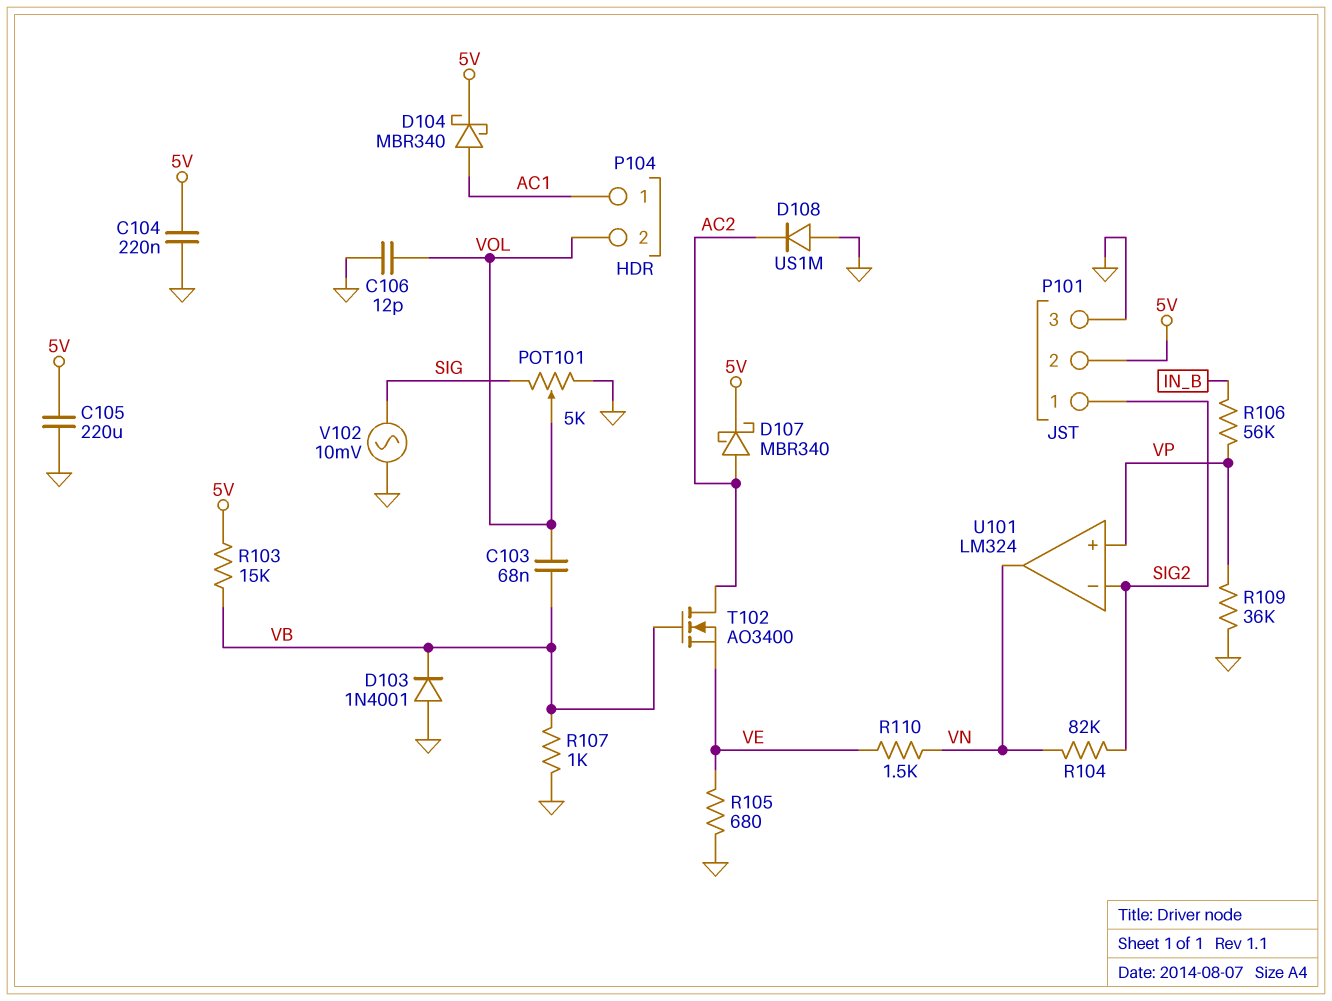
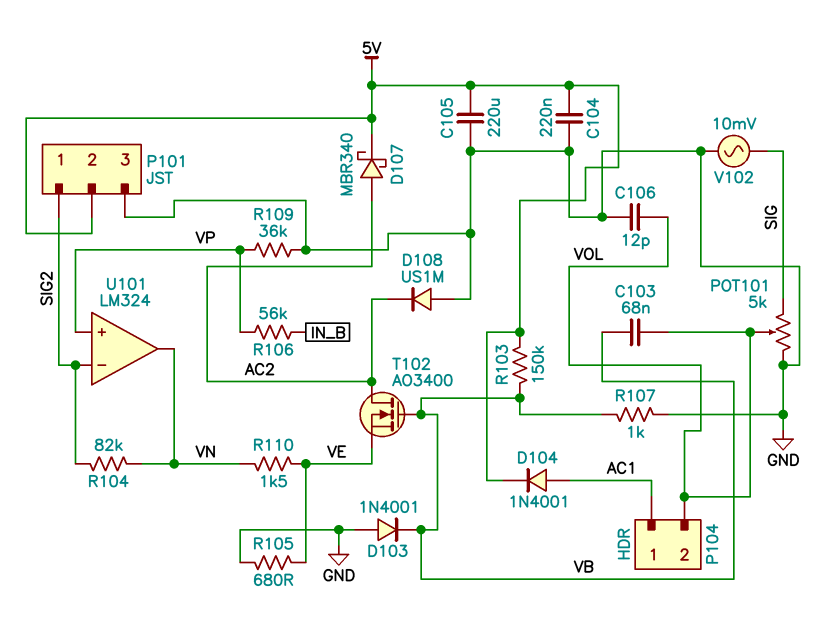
D104: schottky MBR340 (A AC1, K 5V) -> diode 1N4001 (A AC1, K 5V)
R103: 15k (5V, VB) -> 150k (5V, VB)

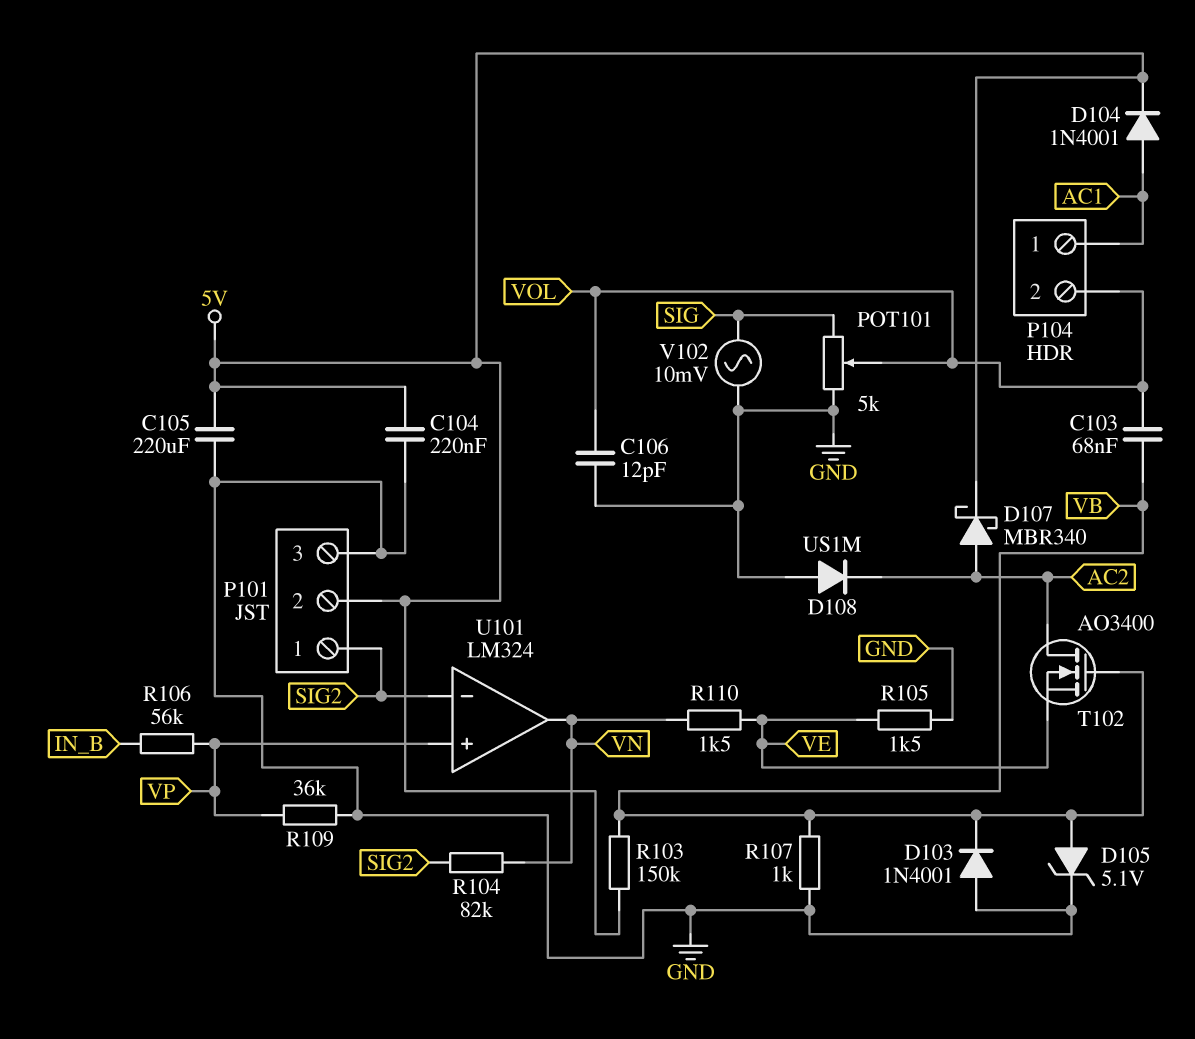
D105: none -> zener 5.1V (A VB, K GND)
R105: 680 (GND, VE) -> 1.5k (GND, VE)

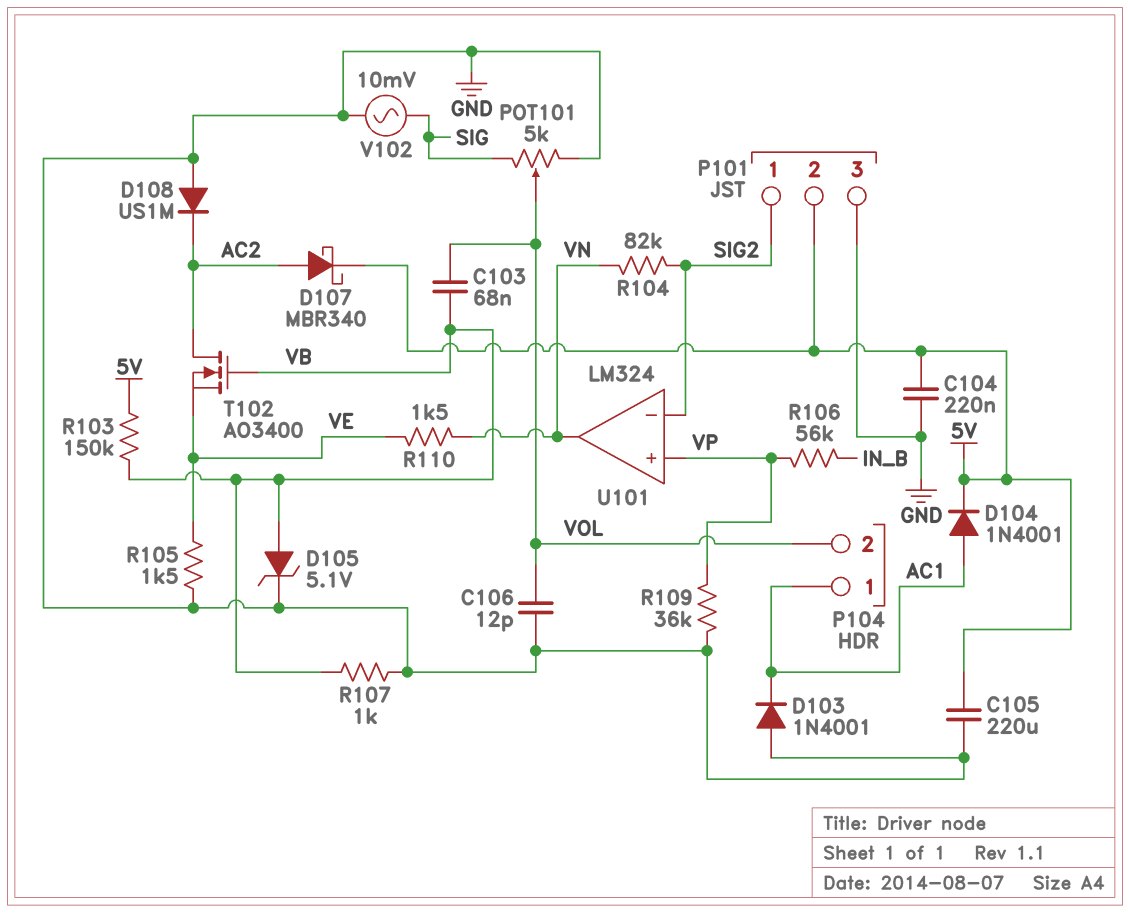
D103: diode 1N4001 (A GND, K VB) -> diode 1N4001 (A GND, K AC1)

